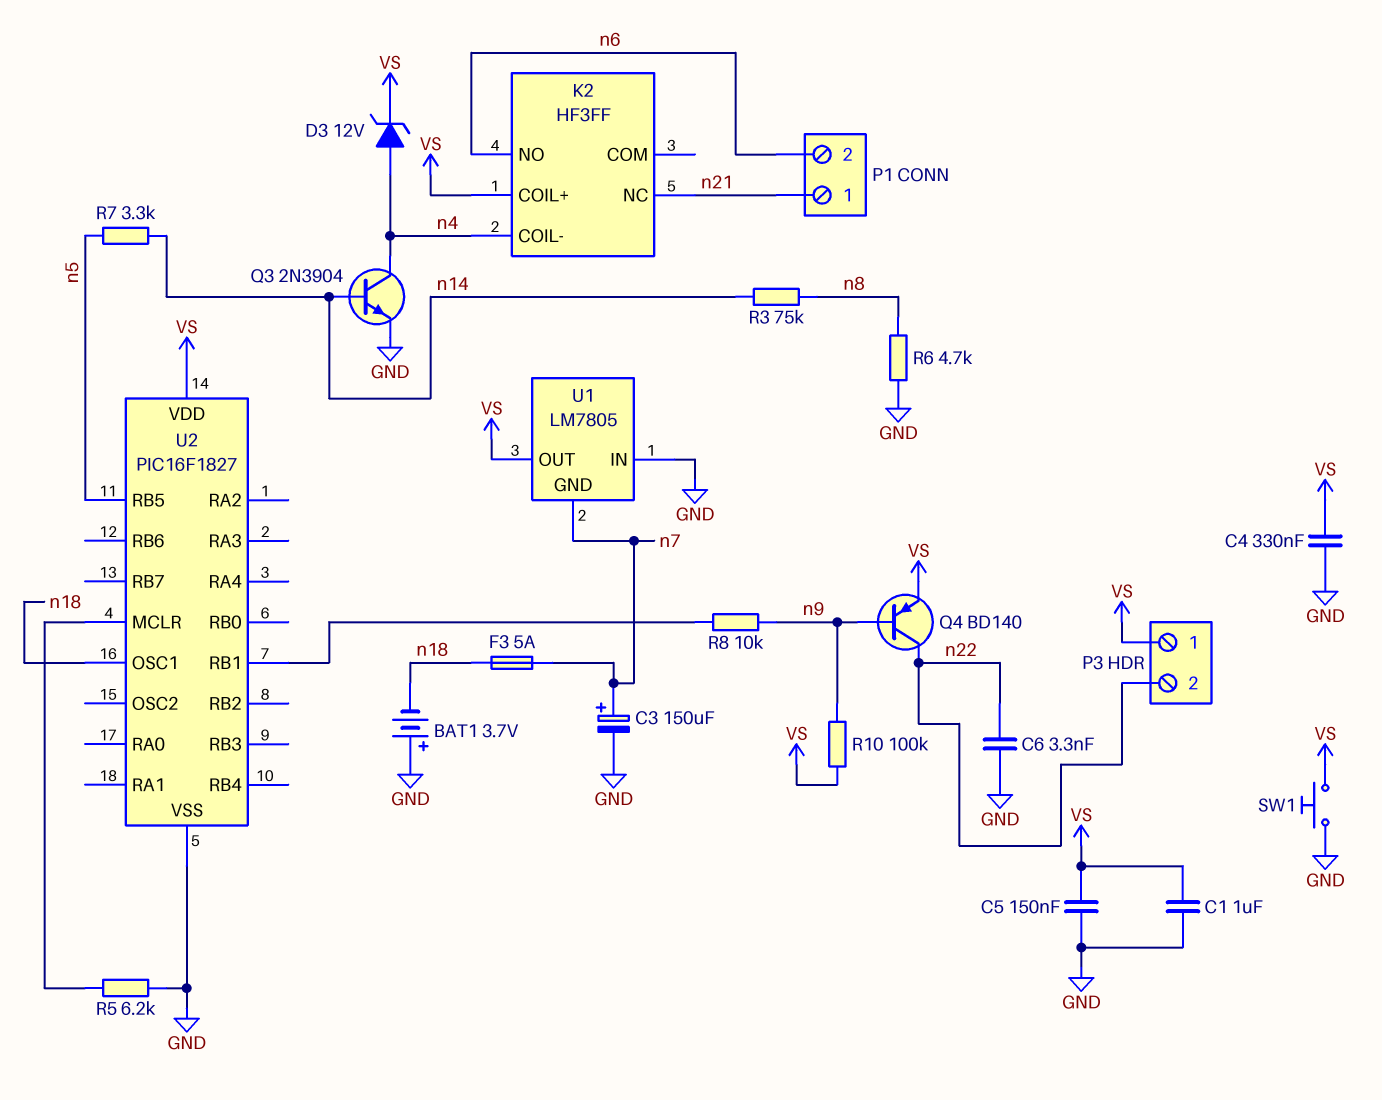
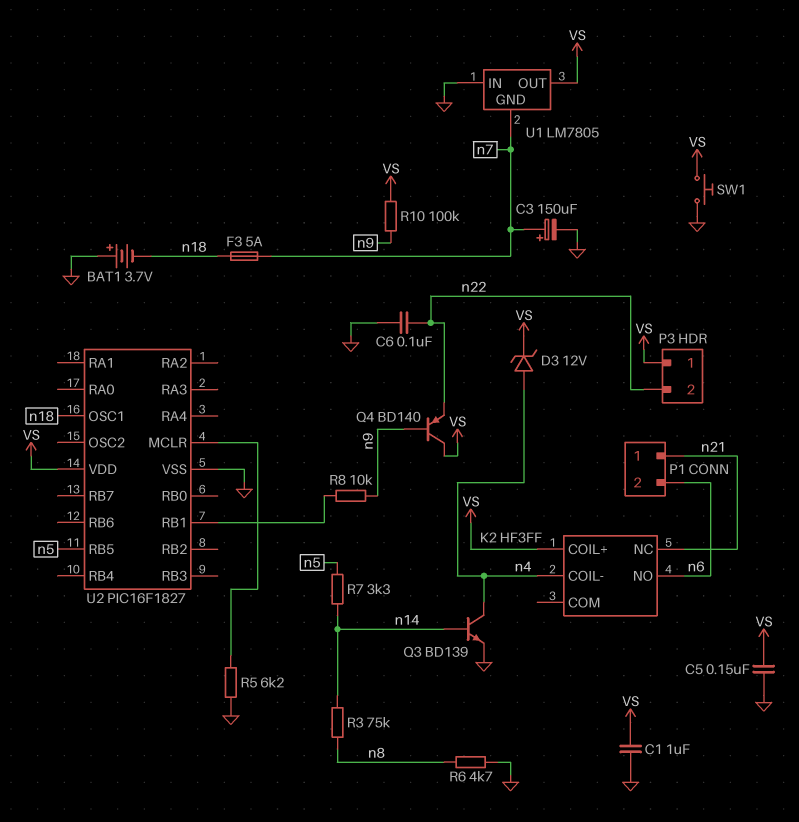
C4: 330nF (GND, VS) -> none
C6: 3.3nF (GND, n22) -> 100nF (GND, n22)
Q3: NPN 2N3904 (B n14, C n4, E GND) -> NPN BD139 (B n14, C n4, E GND)
Q4: PNP BD140 (B n9, C n22, E VS) -> PNP BD140 (B n9, C VS, E n22)

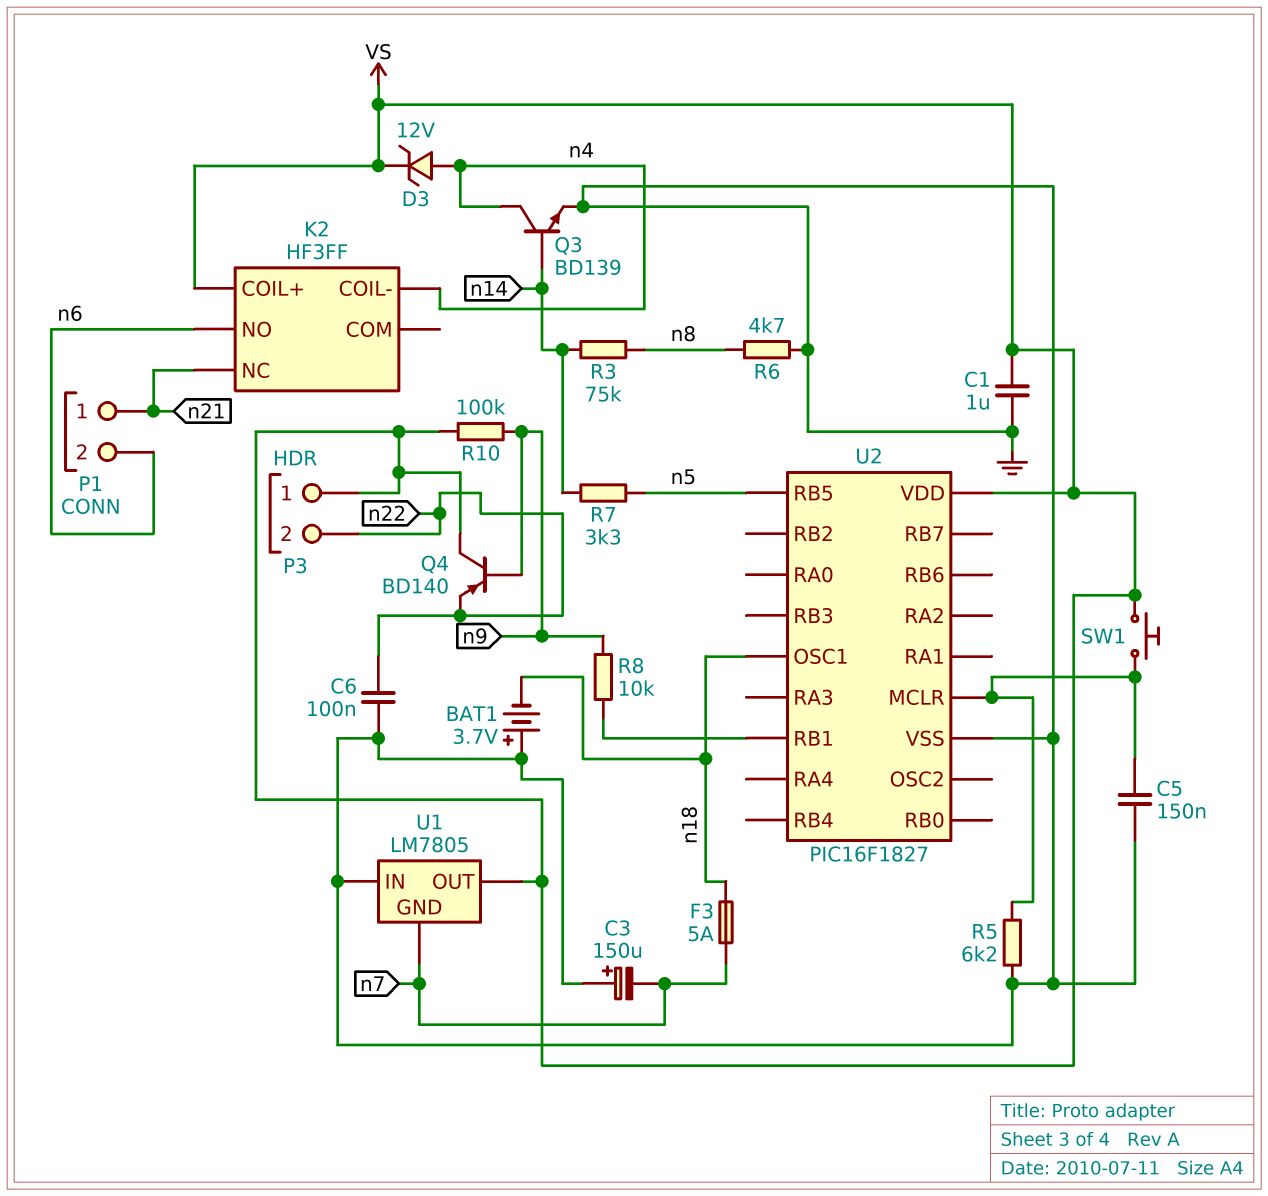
C3: 150uF (plus n7, minus GND) -> 150uF (plus GND, minus n7)
C5: 150nF (GND, VS) -> 150nF (GND, U2/MCLR)
SW1: button (GND, VS) -> button (U2/MCLR, VS)

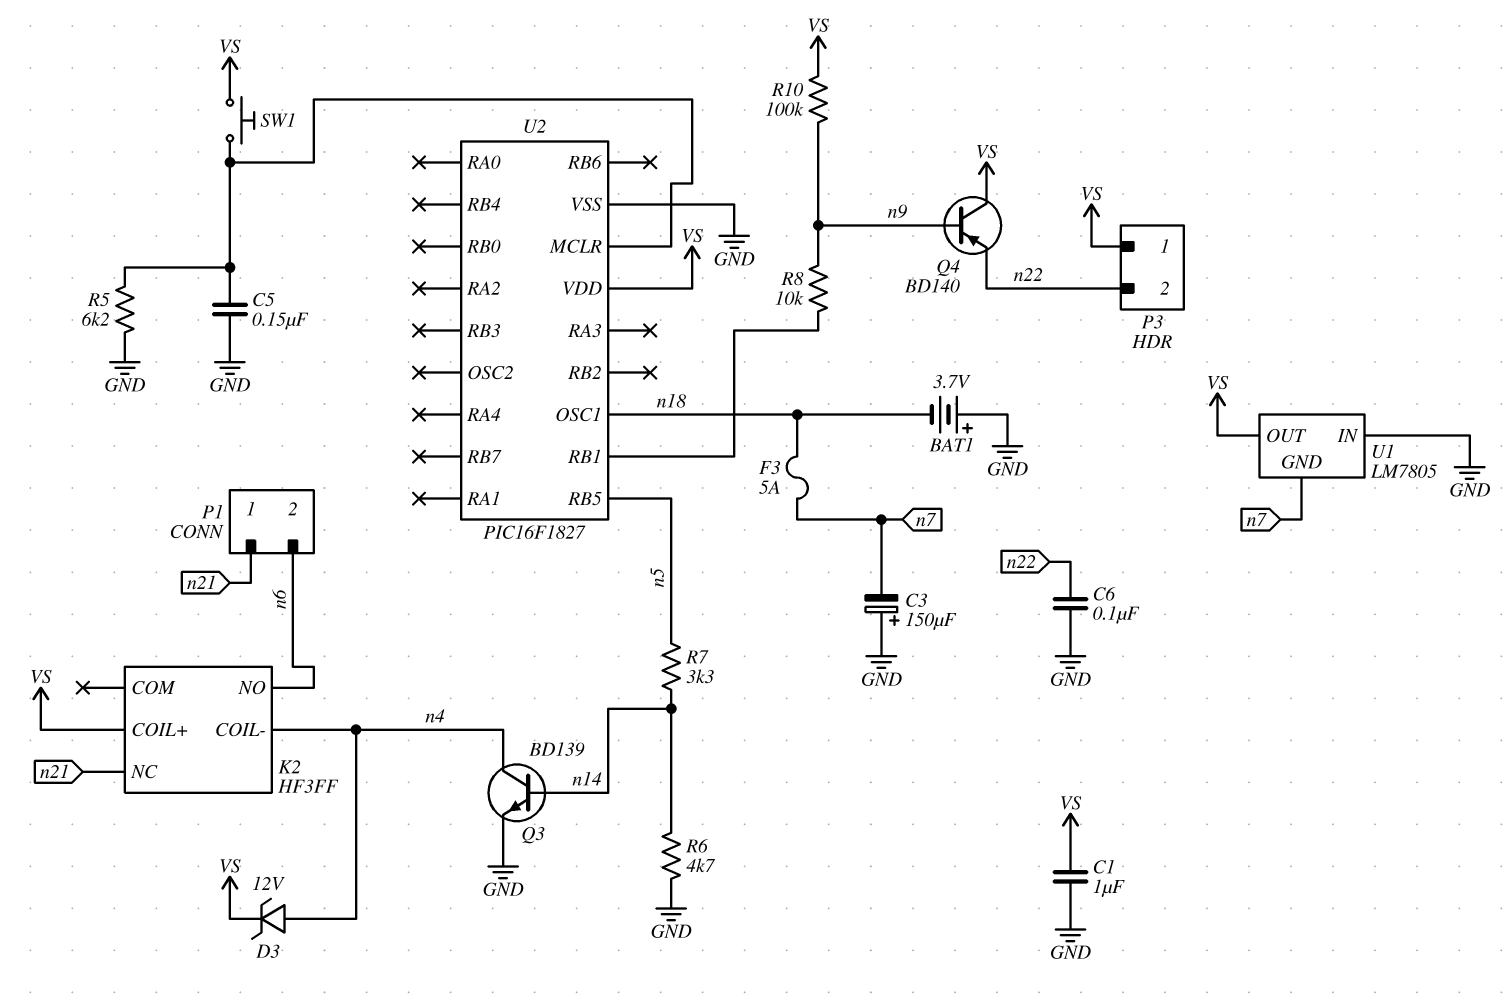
R3: 75k (n8, n14) -> none
R6: 4.7k (GND, n8) -> 4.7k (GND, n14)

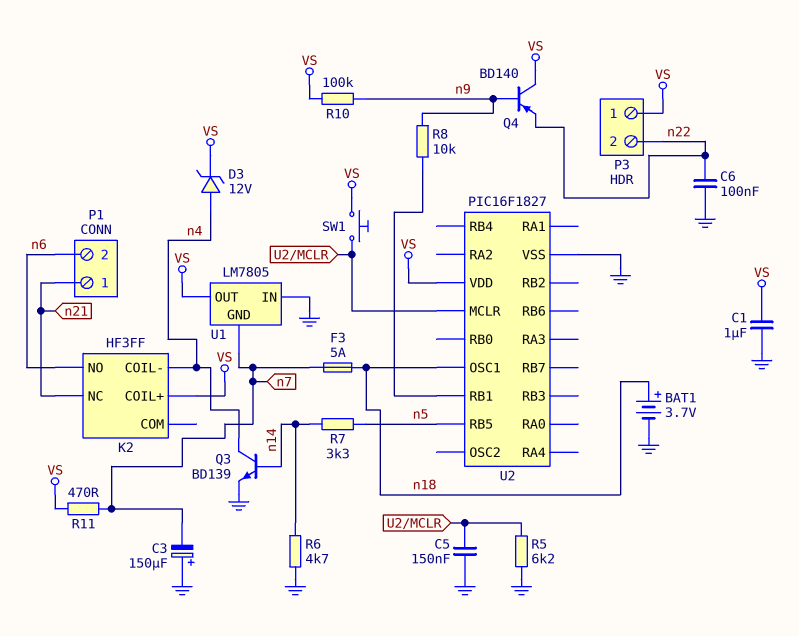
BAT1: 3.7V (plus GND, minus n18) -> 3.7V (plus n18, minus GND)
R11: none -> 470 (VS, n7)

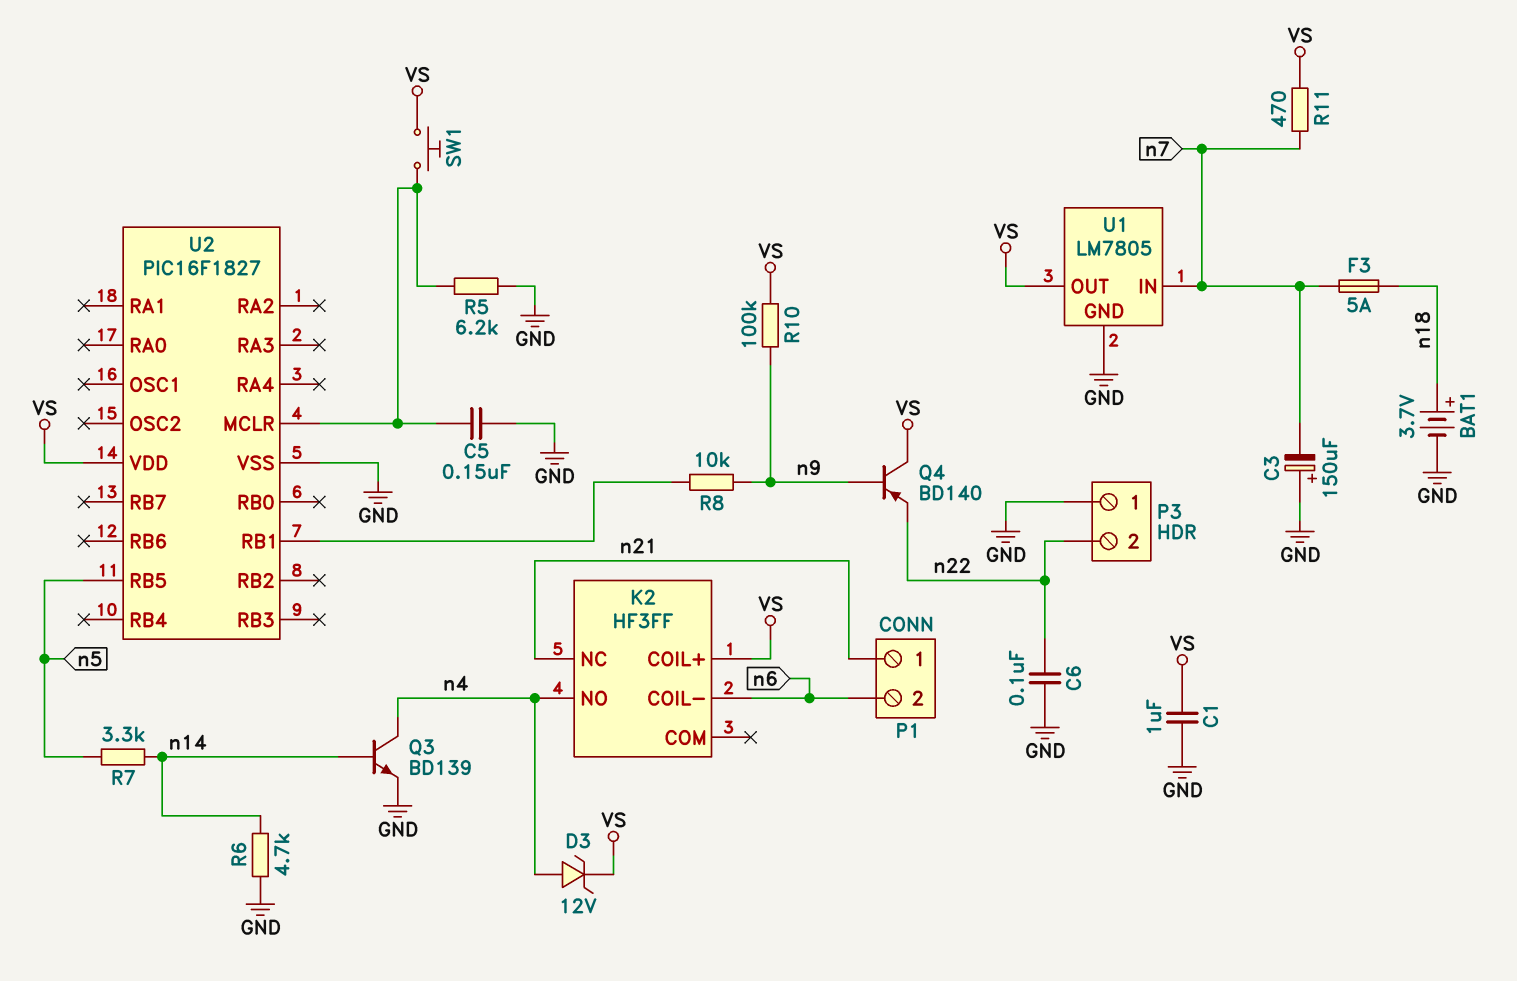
K2 pin COIL-: n4 -> n6
K2 pin NO: n6 -> n4
P3 pin 1: VS -> GND
U1 pin GND: n7 -> GND
U1 pin IN: GND -> n7
U2 pin OSC1: n18 -> none

